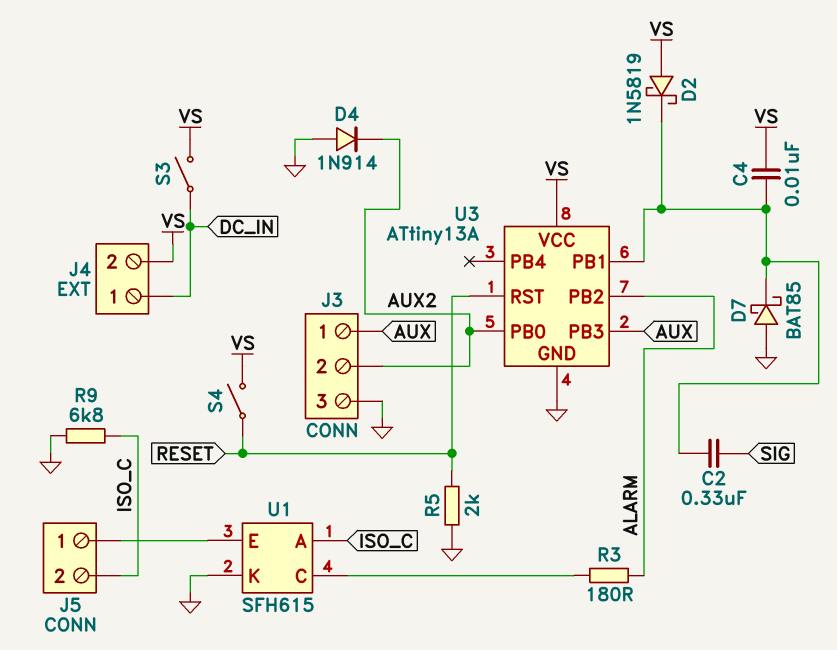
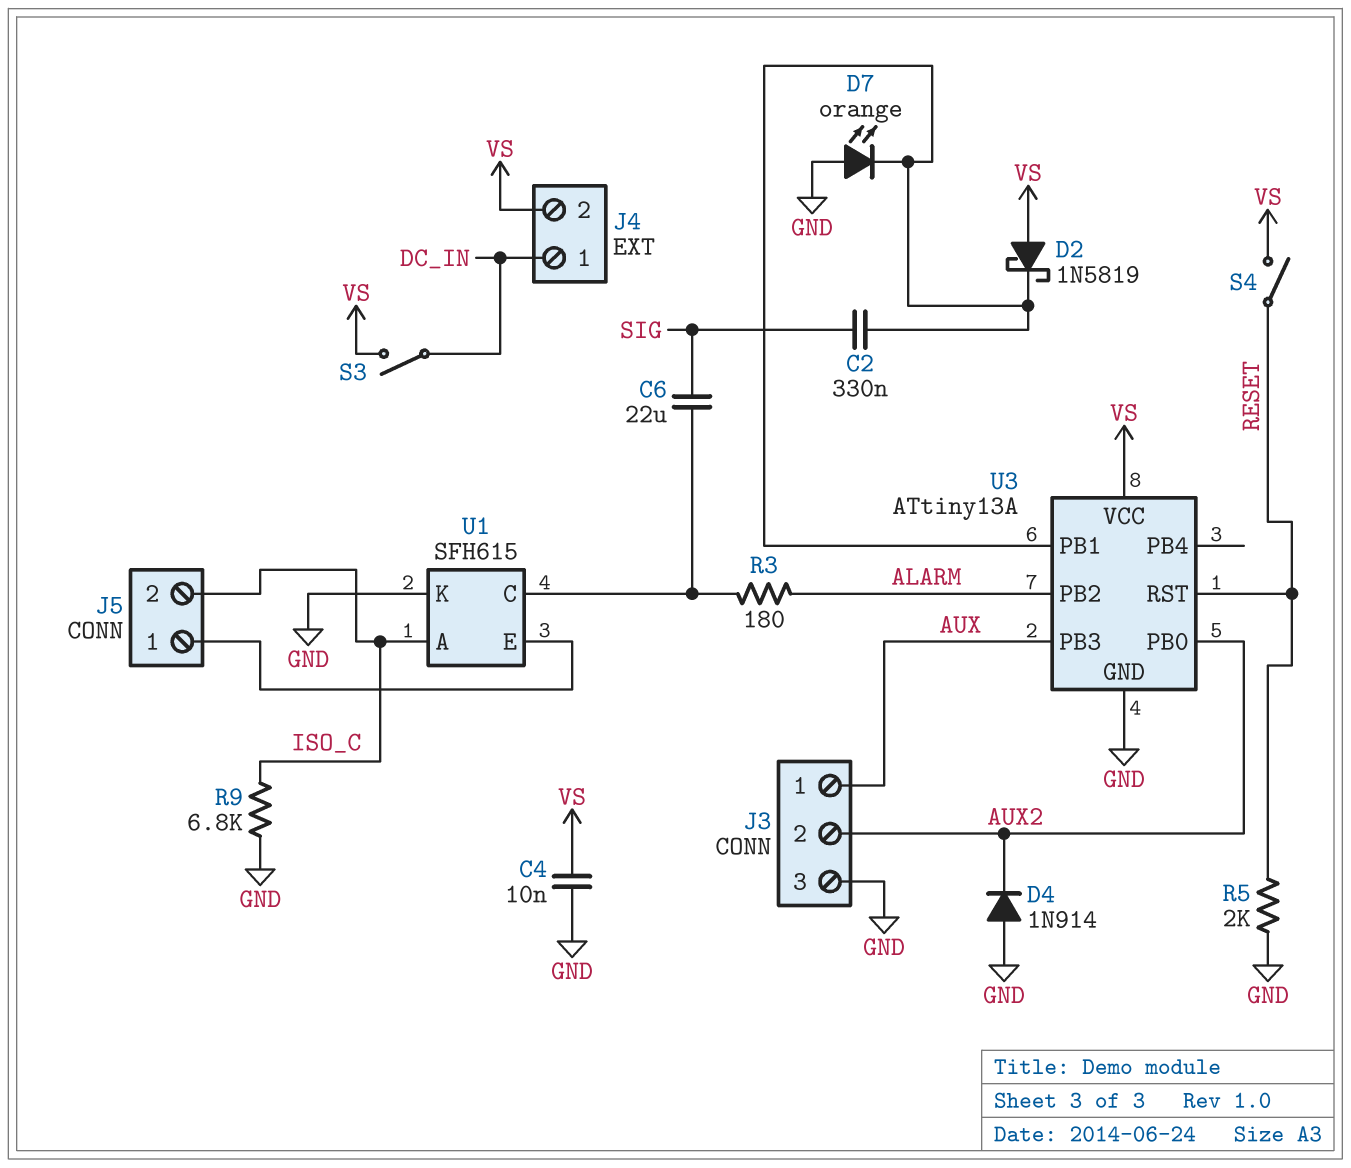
C4: 10nF (U3/PB1, VS) -> 10nF (GND, VS)
C6: none -> 22uF (SIG, U1/C)
D7: schottky BAT85 (A GND, K U3/PB1) -> LED orange (A GND, K U3/PB1)

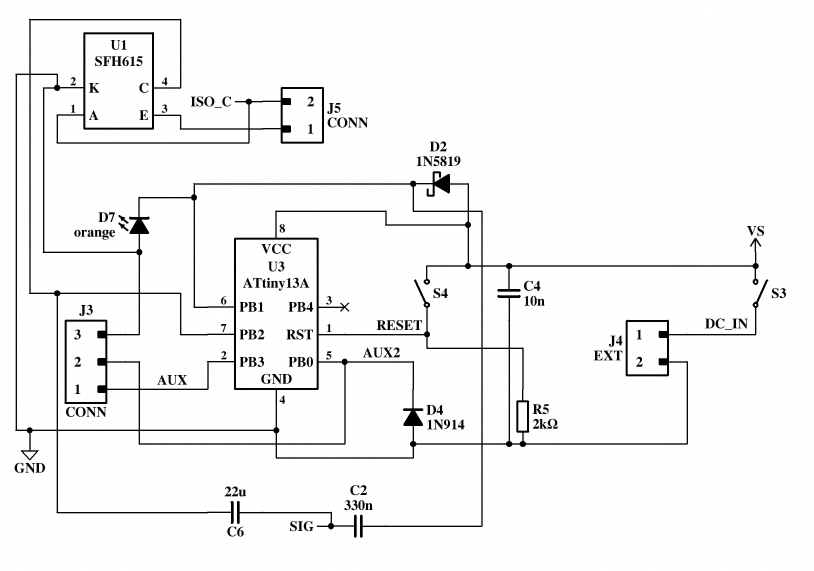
J4 pin 2: VS -> GND
R3: 180 (ALARM, U1/C) -> none
R9: 6.8k (GND, ISO_C) -> none
U3 pin PB2: ALARM -> U1/C

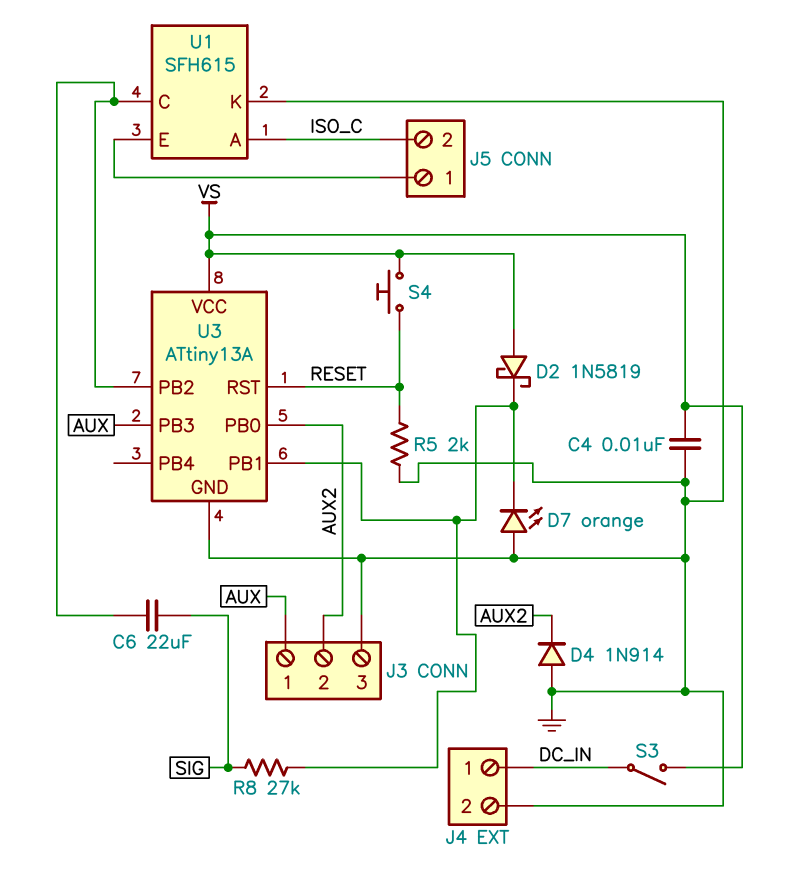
C2: 330nF (SIG, U3/PB1) -> none
R8: none -> 27k (SIG, U3/PB1)
S4: switch (RESET, VS) -> button (RESET, VS)

